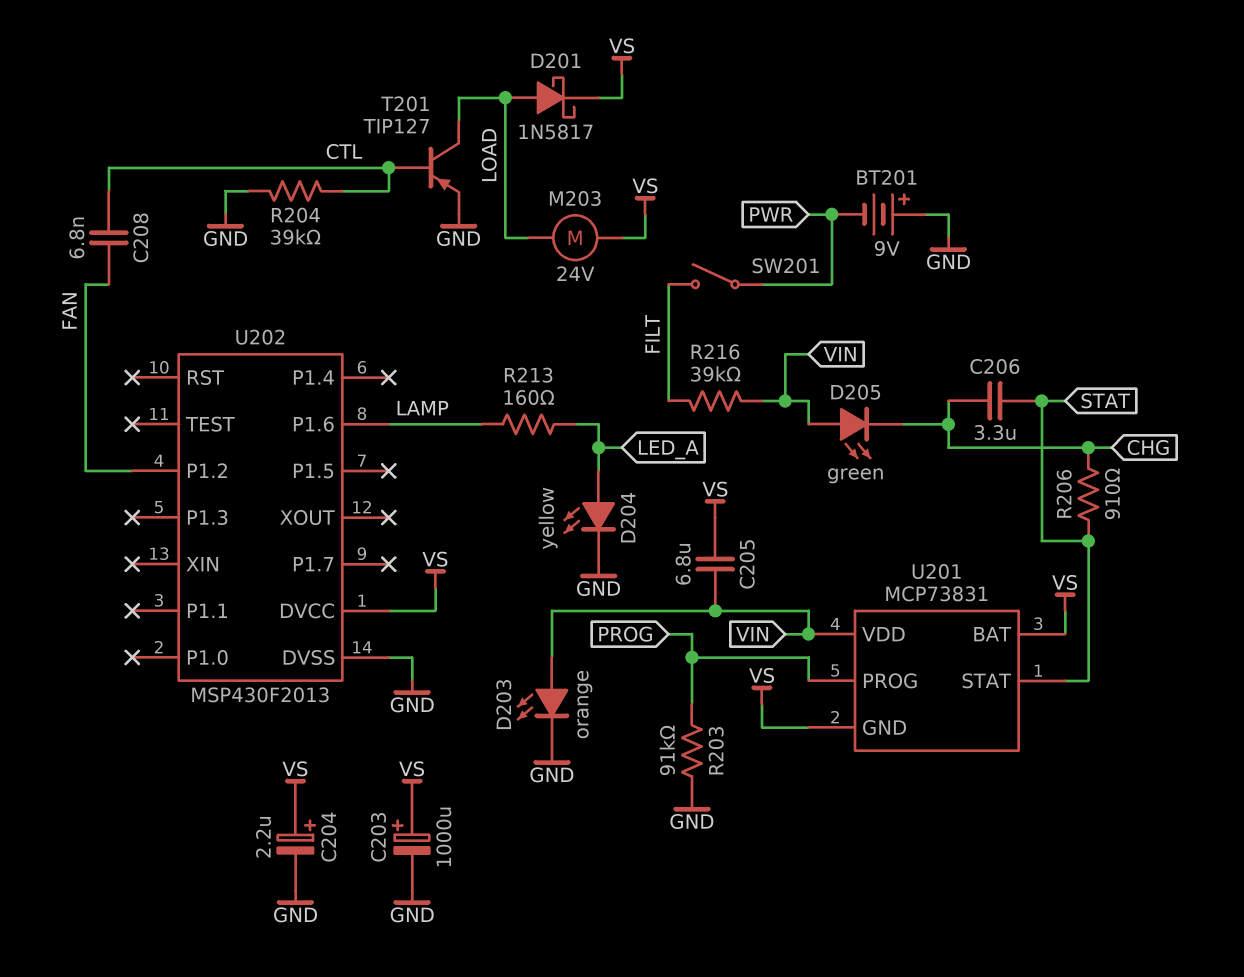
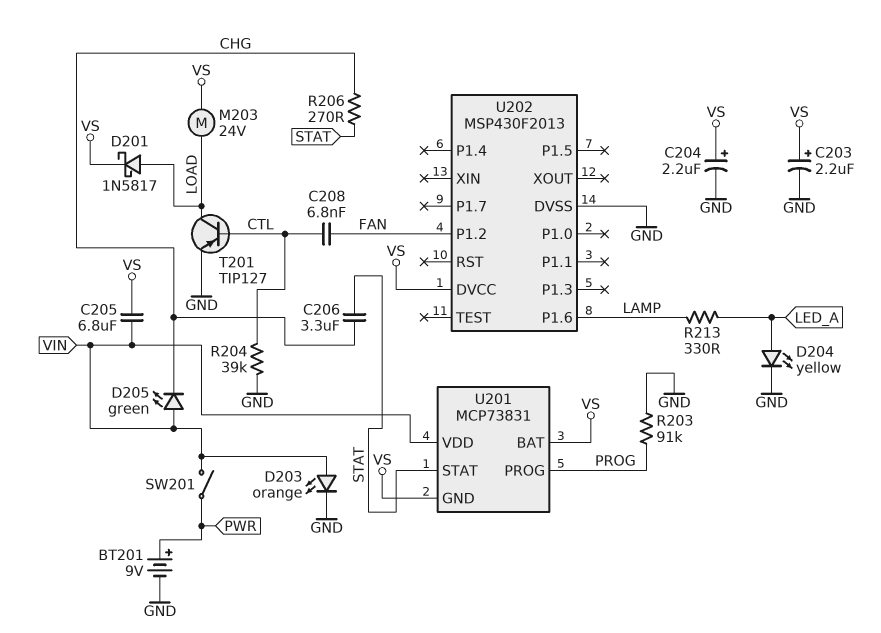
BT201: 9V (plus GND, minus PWR) -> 9V (plus PWR, minus GND)
C203: 1000uF (plus VS, minus GND) -> 2.2uF (plus VS, minus GND)
R206: 910 (CHG, STAT) -> 270 (CHG, STAT)
R213: 160 (LAMP, LED_A) -> 330 (LAMP, LED_A)
R216: 39k (FILT, VIN) -> none
SW201: switch (FILT, PWR) -> switch (PWR, VIN)

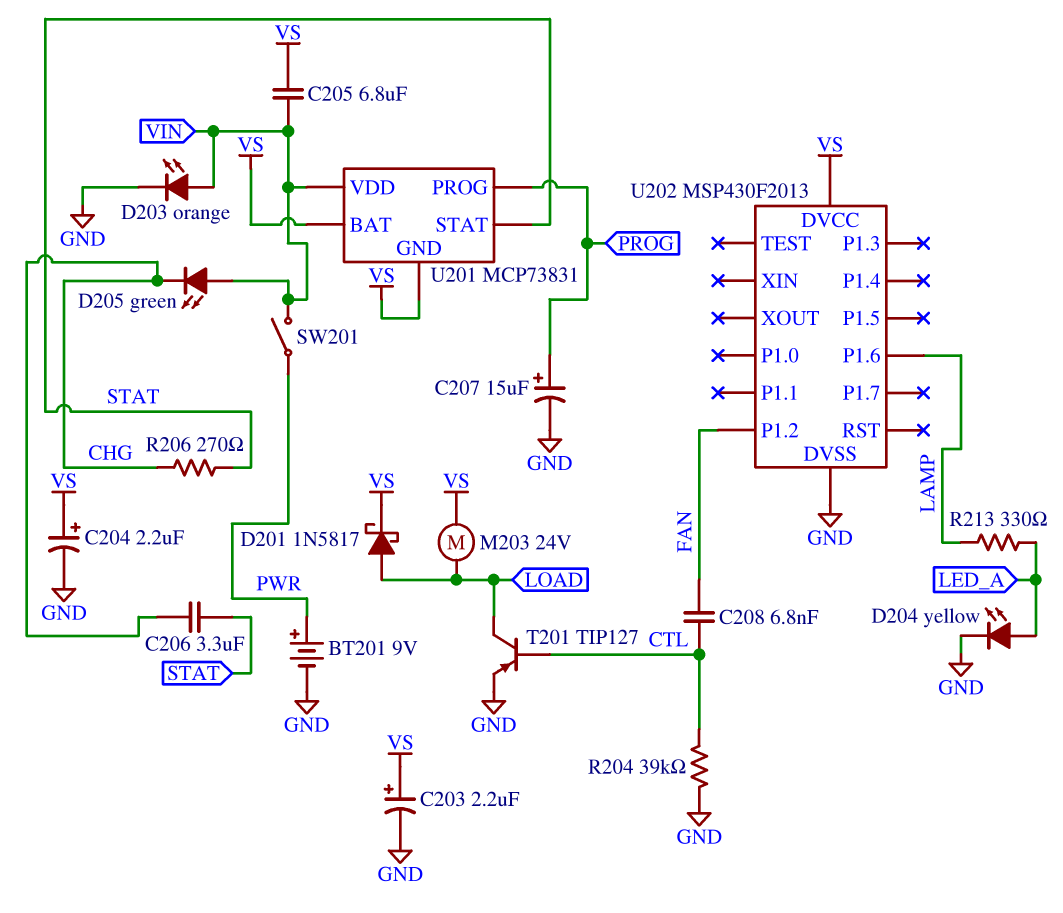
C207: none -> 15uF (plus PROG, minus GND)
R203: 91k (GND, PROG) -> none

